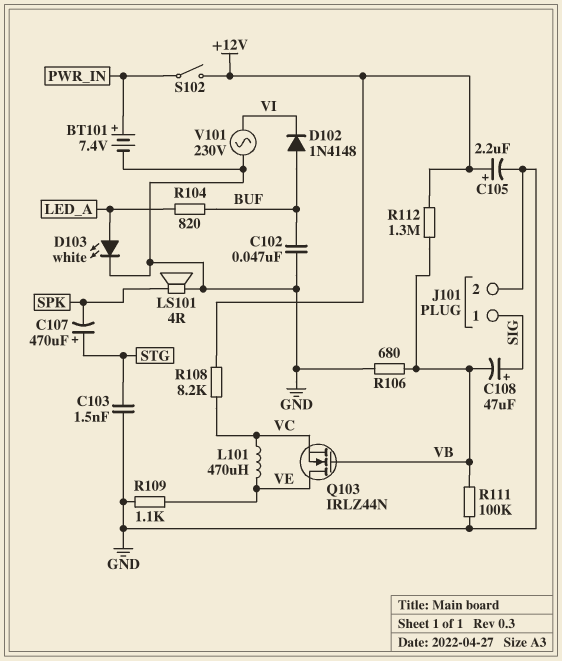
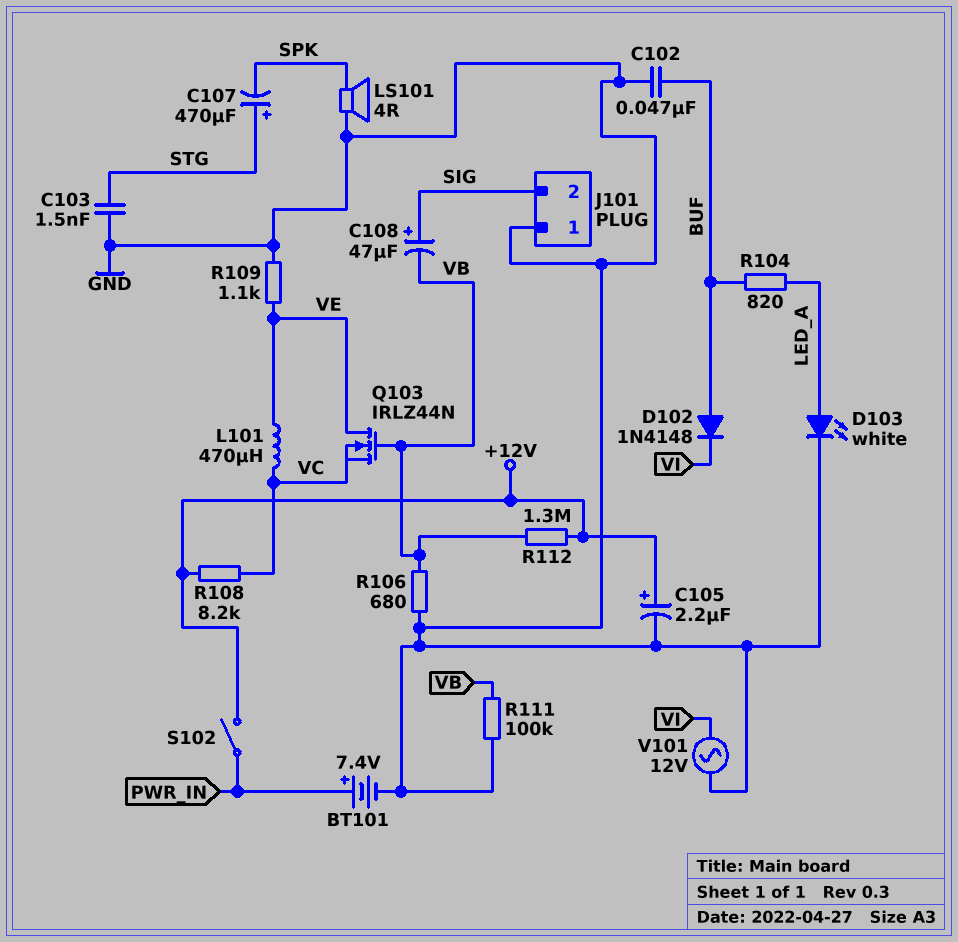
J101 pin 1: SIG -> GND
J101 pin 2: GND -> SIG
V101: AC 230V (GND, VI) -> AC 12V (GND, VI)

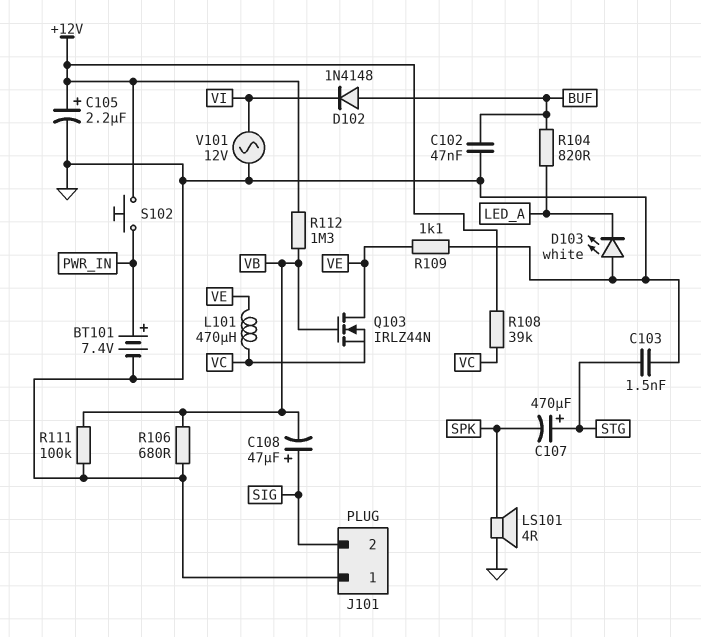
D103: LED white (A LED_A, K GND) -> LED white (A GND, K LED_A)
R108: 8.2k (+12V, VC) -> 39k (+12V, VC)
S102: switch (+12V, PWR_IN) -> button (+12V, PWR_IN)

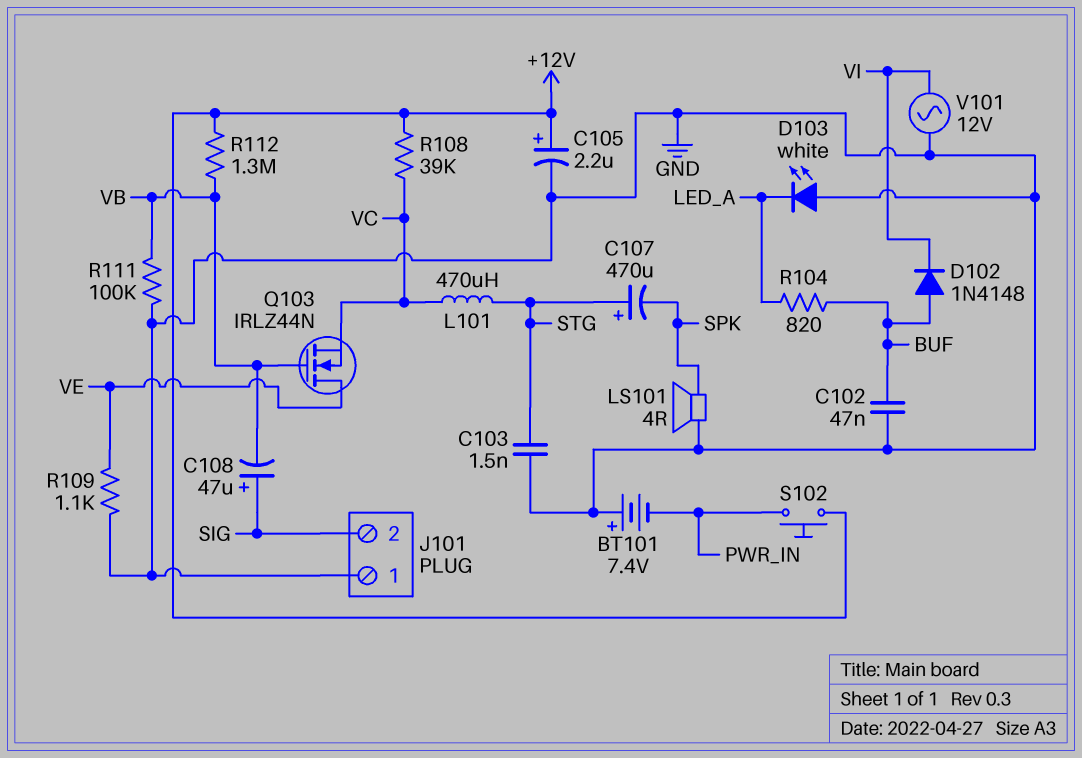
BT101: 7.4V (plus PWR_IN, minus GND) -> 7.4V (plus GND, minus PWR_IN)
L101: 470uH (VC, VE) -> 470uH (STG, VC)
R106: 680 (GND, VB) -> none

